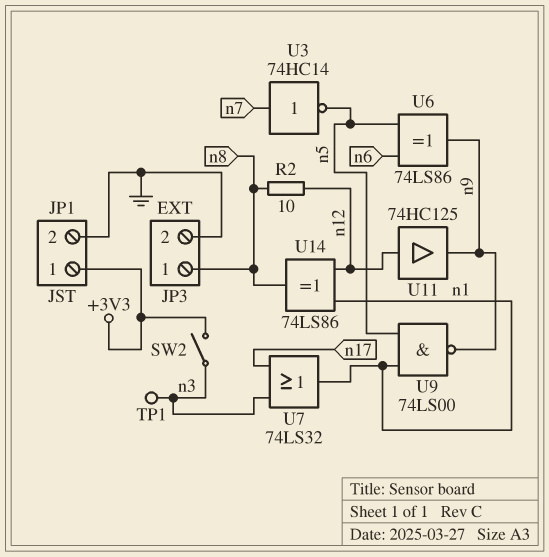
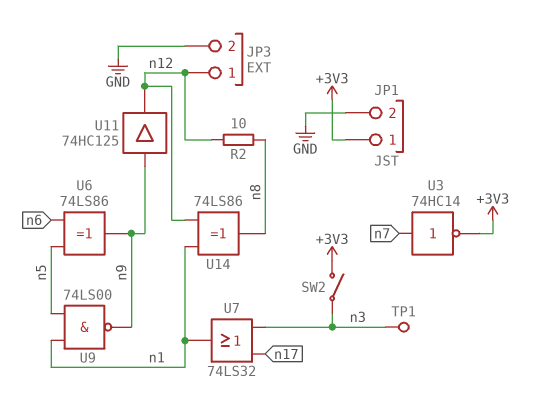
JP3 pin 1: n8 -> n12
U3: NOT 74HC14 (in n7, out n5) -> NOT 74HC14 (in n7, out +3V3)
U11: buffer 74HC125 (in n12, out n9) -> buffer 74HC125 (in n9, out n12)

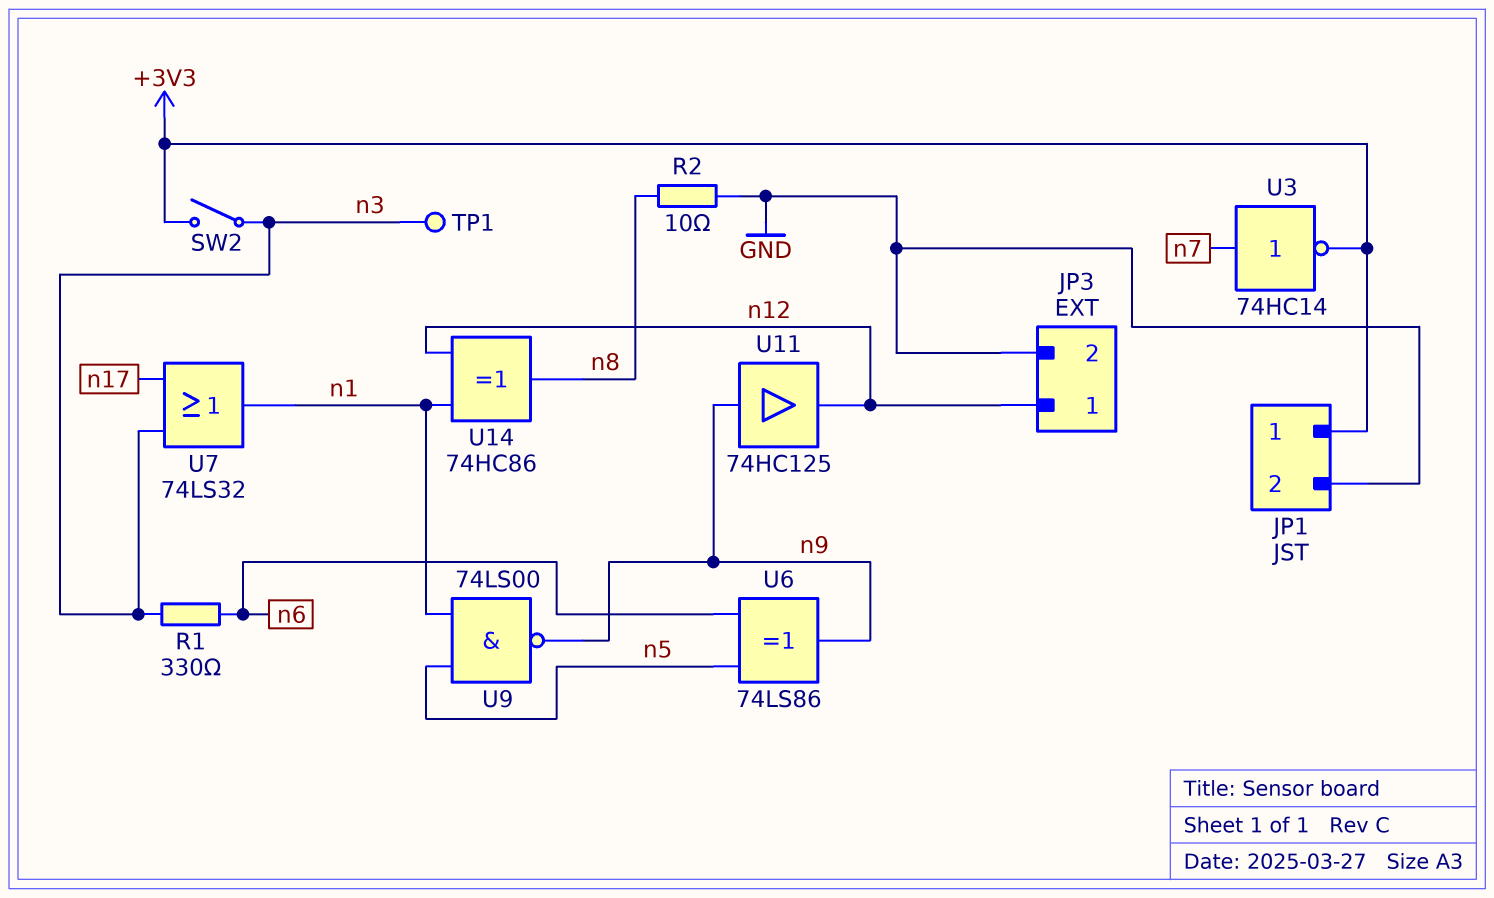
R1: none -> 330 (n3, n6)
R2: 10 (n8, n12) -> 10 (GND, n8)
U14: XOR 74LS86 (in n1, in n12, out n8) -> XOR 74HC86 (in n1, in n12, out n8)

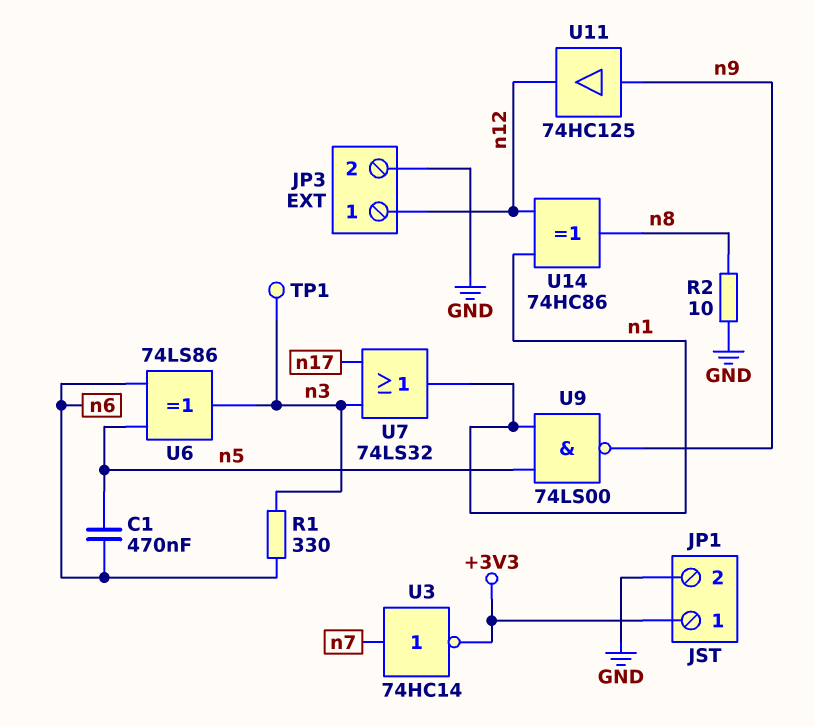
C1: none -> 470nF (n5, n6)
SW2: switch (+3V3, n3) -> none
U6: XOR 74LS86 (in n5, in n6, out n9) -> XOR 74LS86 (in n5, in n6, out n3)

